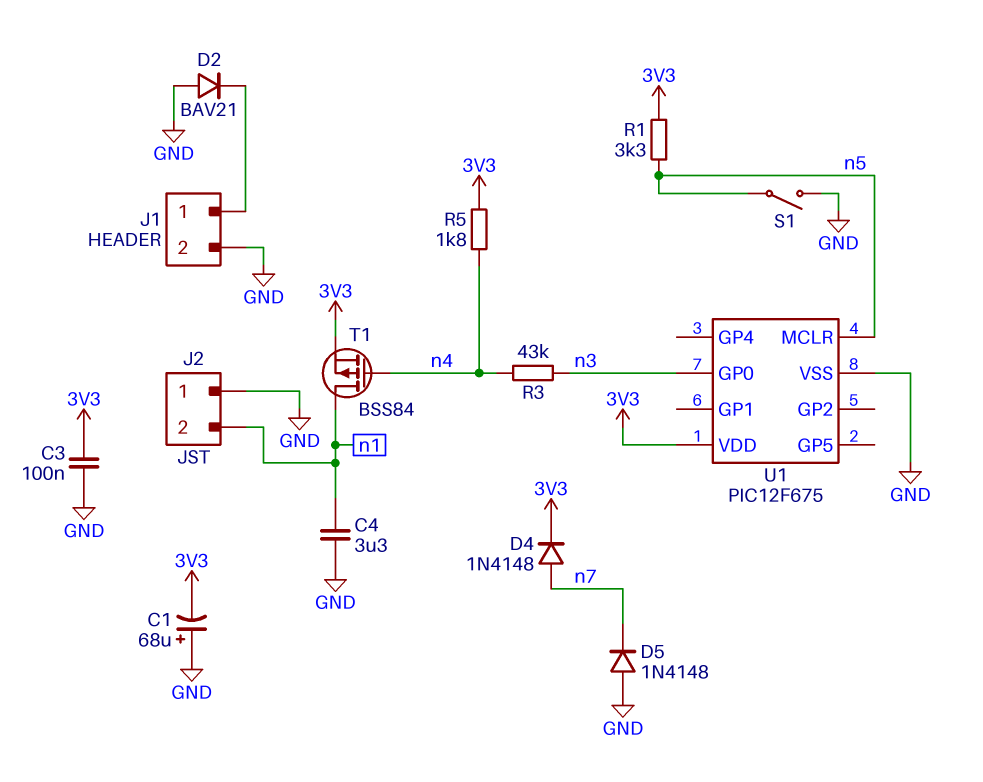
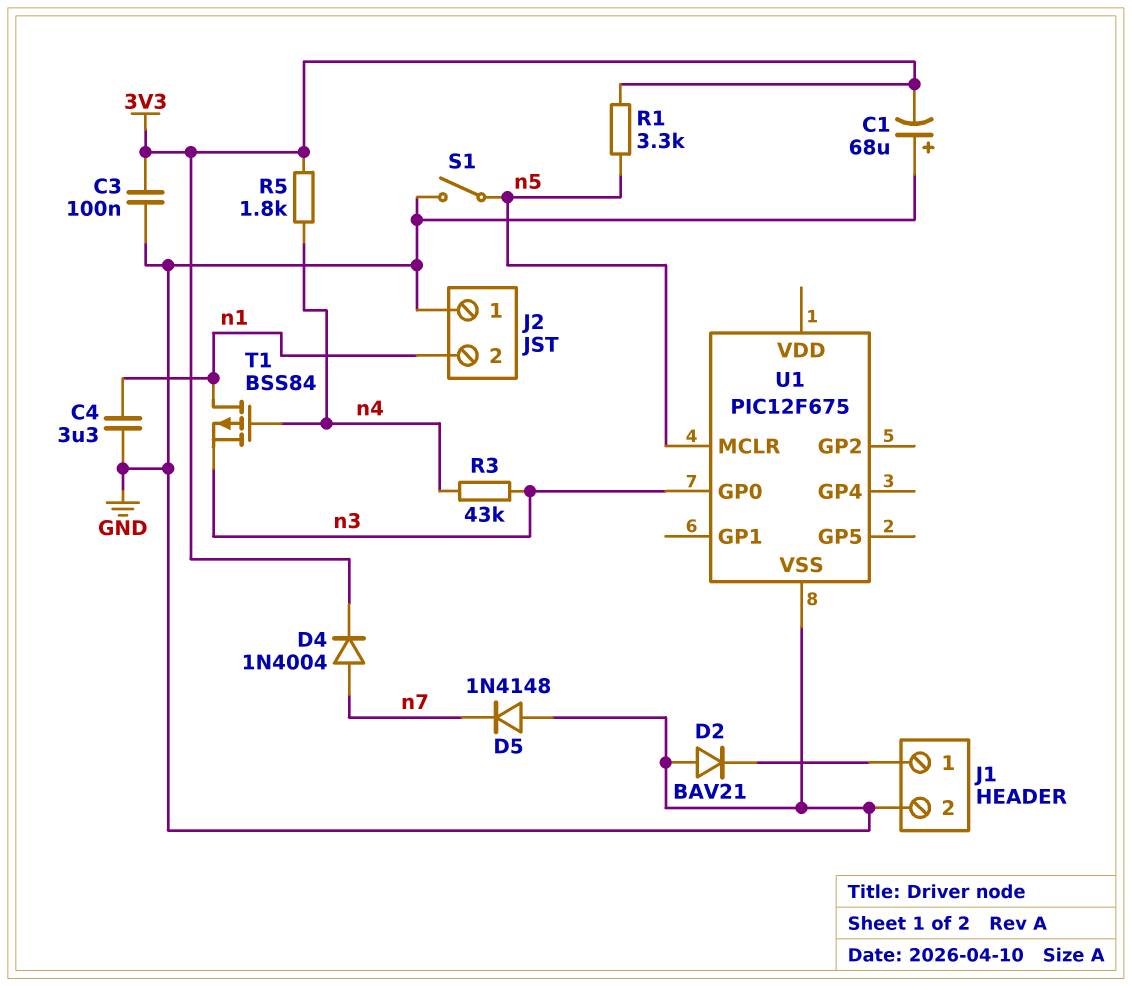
D4: diode 1N4148 (A n7, K 3V3) -> diode 1N4004 (A n7, K 3V3)
T1: PMOS BSS84 (G n4, D n1, S 3V3) -> PMOS BSS84 (G n4, D n1, S n3)
U1 pin VDD: 3V3 -> none

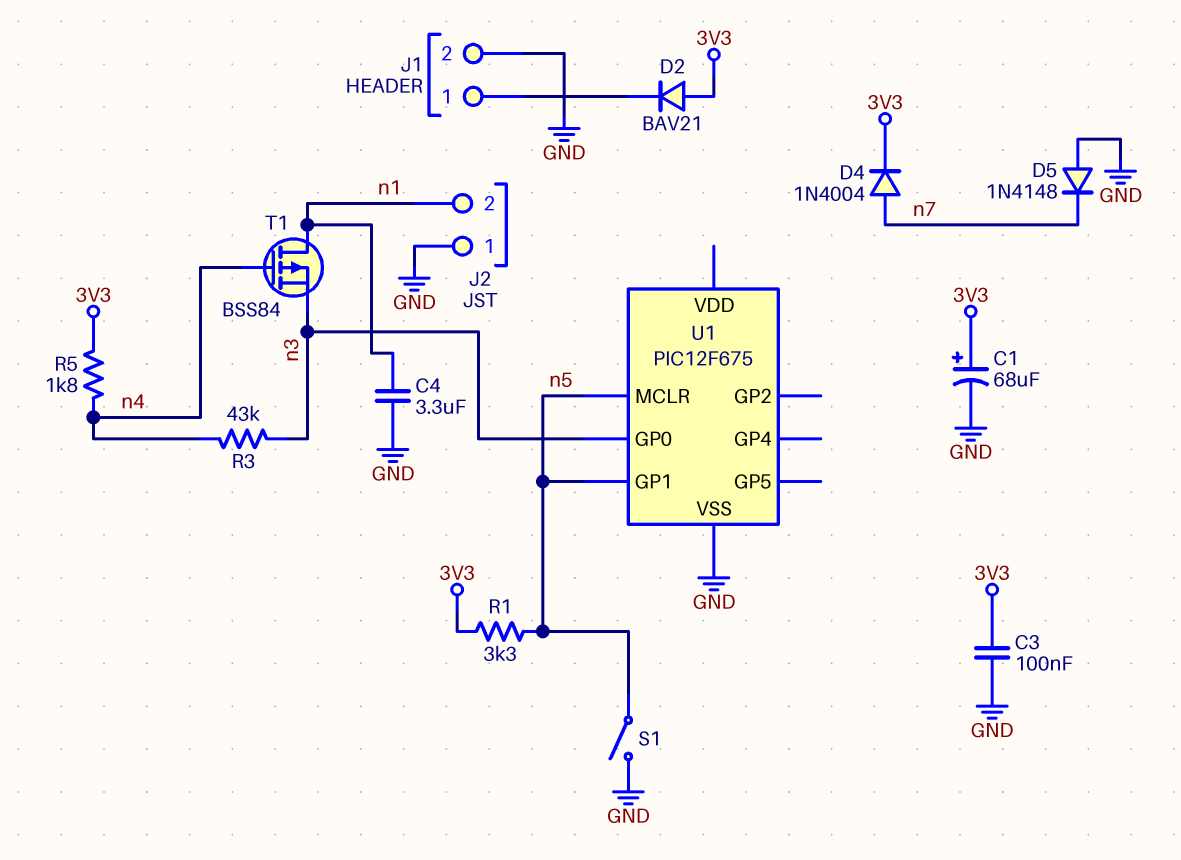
C1: 68uF (plus GND, minus 3V3) -> 68uF (plus 3V3, minus GND)
D2: diode BAV21 (A GND, K J1/1) -> diode BAV21 (A 3V3, K J1/1)
U1 pin GP1: none -> n5

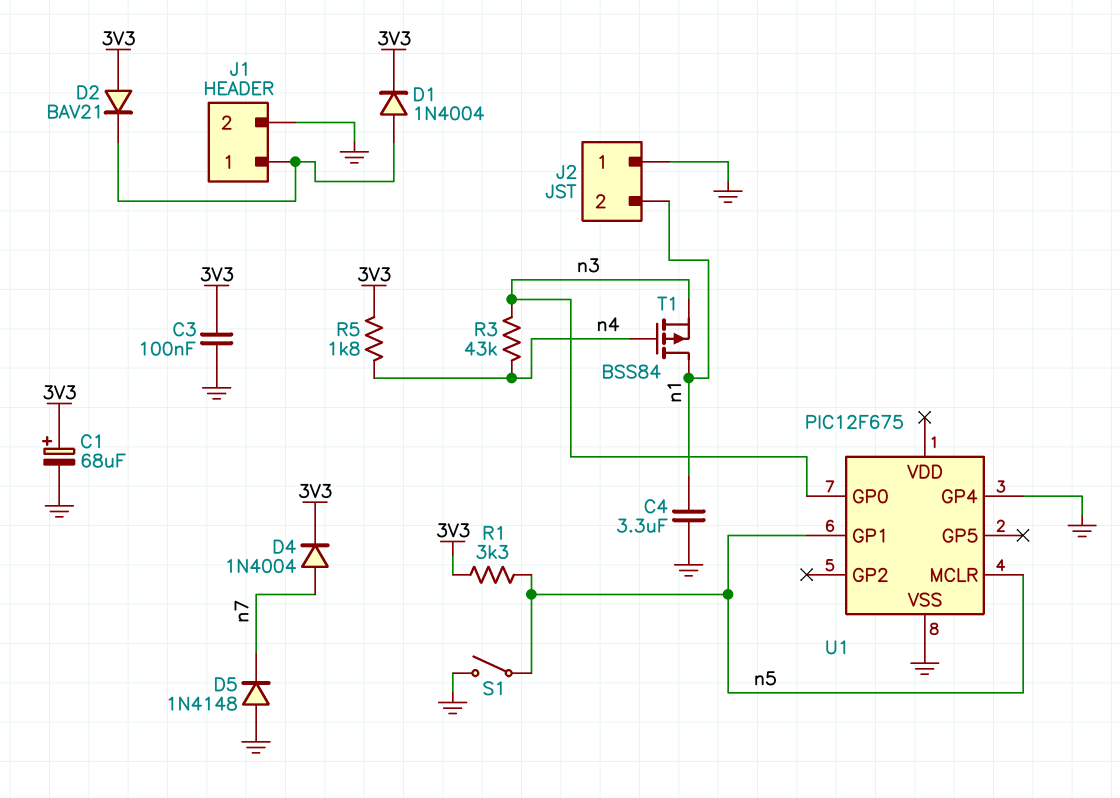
D1: none -> diode 1N4004 (A J1/1, K 3V3)
U1 pin GP4: none -> GND

